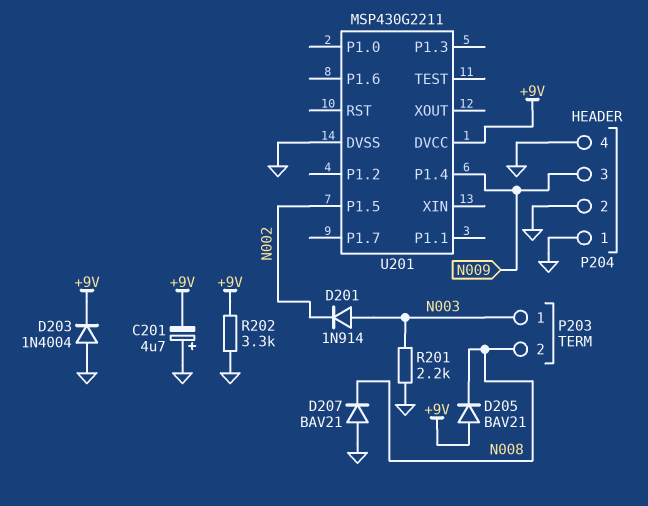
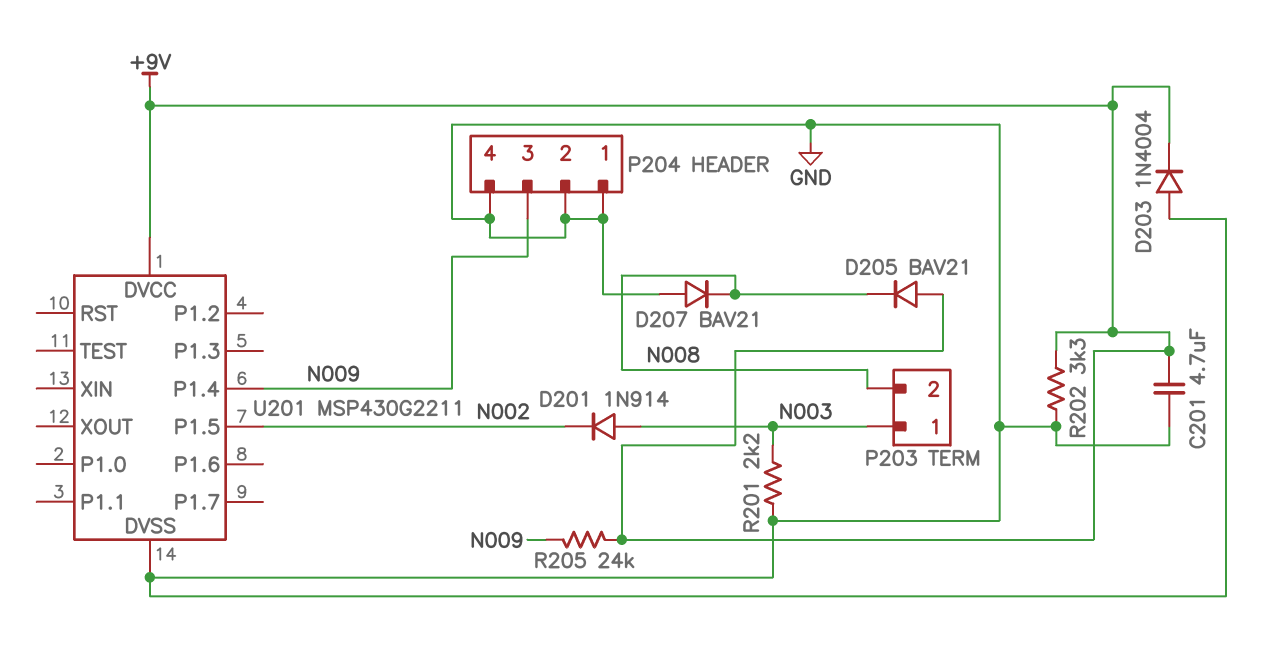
C201: 4.7uF (plus GND, minus +9V) -> 4.7uF (+9V, GND)
R205: none -> 24k (+9V, N009)

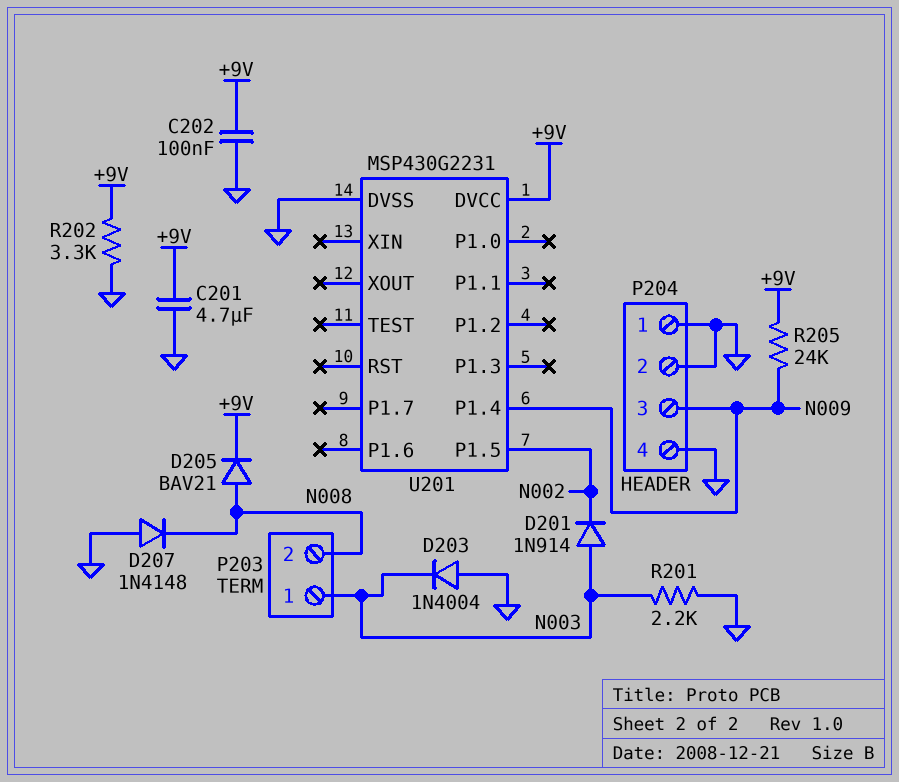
C202: none -> 100nF (+9V, GND)
D203: diode 1N4004 (A GND, K +9V) -> diode 1N4004 (A GND, K N003)
D205: diode BAV21 (A +9V, K N008) -> diode BAV21 (A N008, K +9V)
D207: diode BAV21 (A GND, K N008) -> diode 1N4148 (A GND, K N008)
U201: MSP430G2211 -> MSP430G2231

